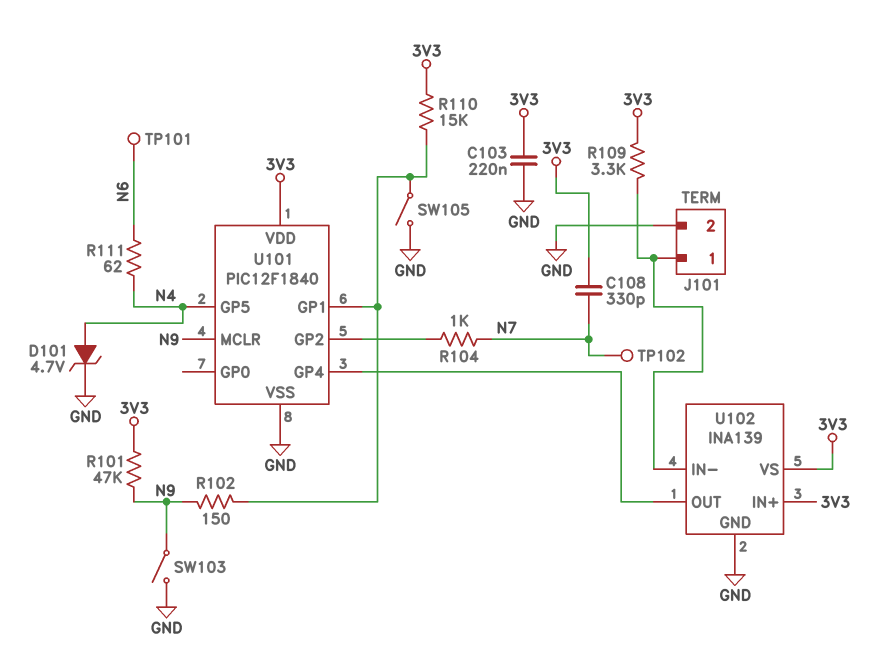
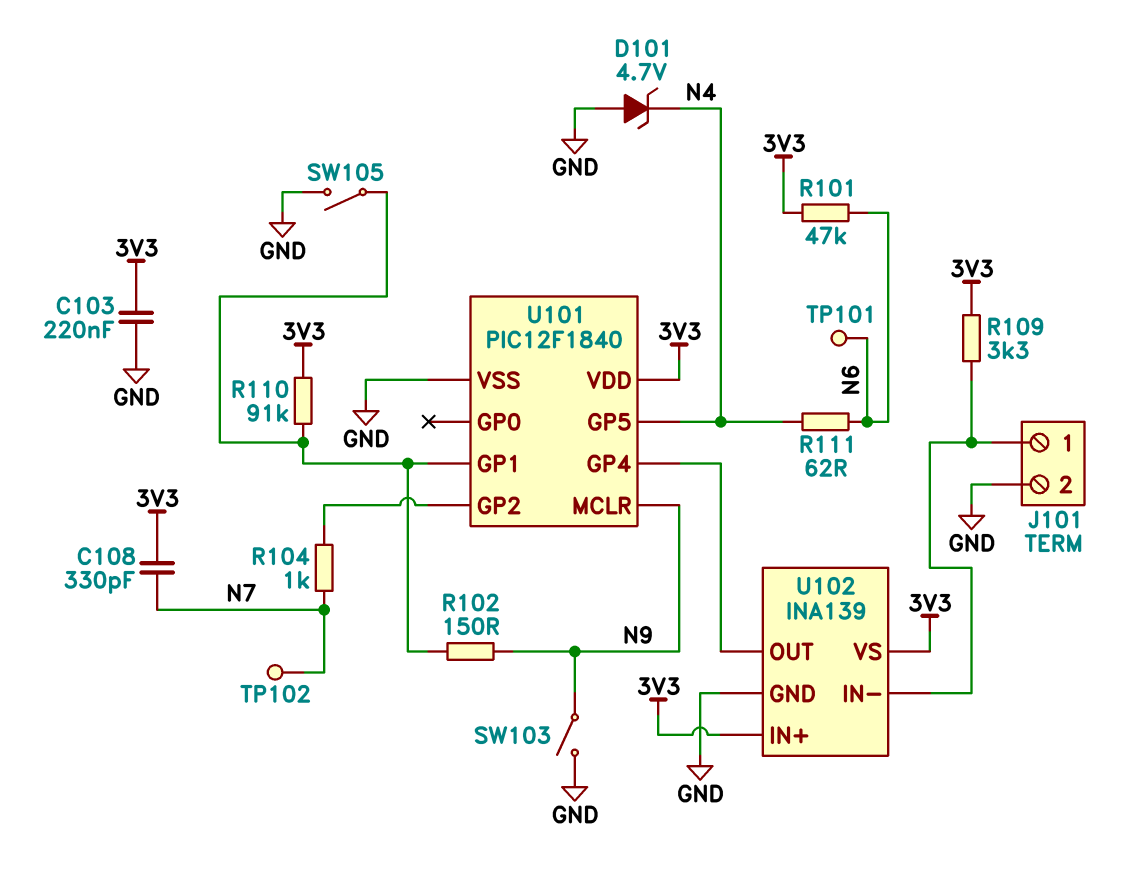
D101: zener 4.7V (A N4, K GND) -> zener 4.7V (A GND, K N4)
R101: 47k (3V3, N9) -> 47k (3V3, N6)
R110: 15k (3V3, U101/GP1) -> 91k (3V3, U101/GP1)

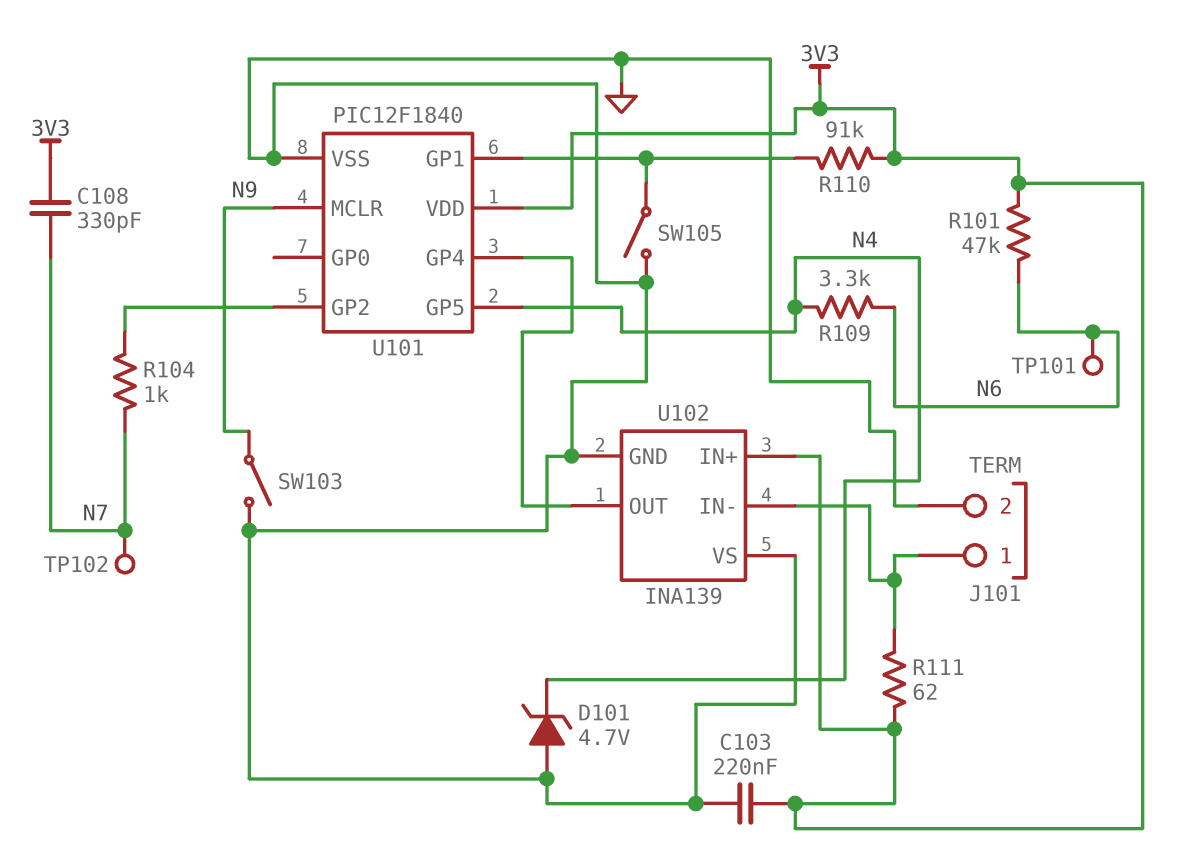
R102: 150 (N9, U101/GP1) -> none
R109: 3.3k (3V3, J101/1) -> 3.3k (N4, N6)
R111: 62 (N4, N6) -> 62 (3V3, J101/1)
U102 pin VS: 3V3 -> GND

